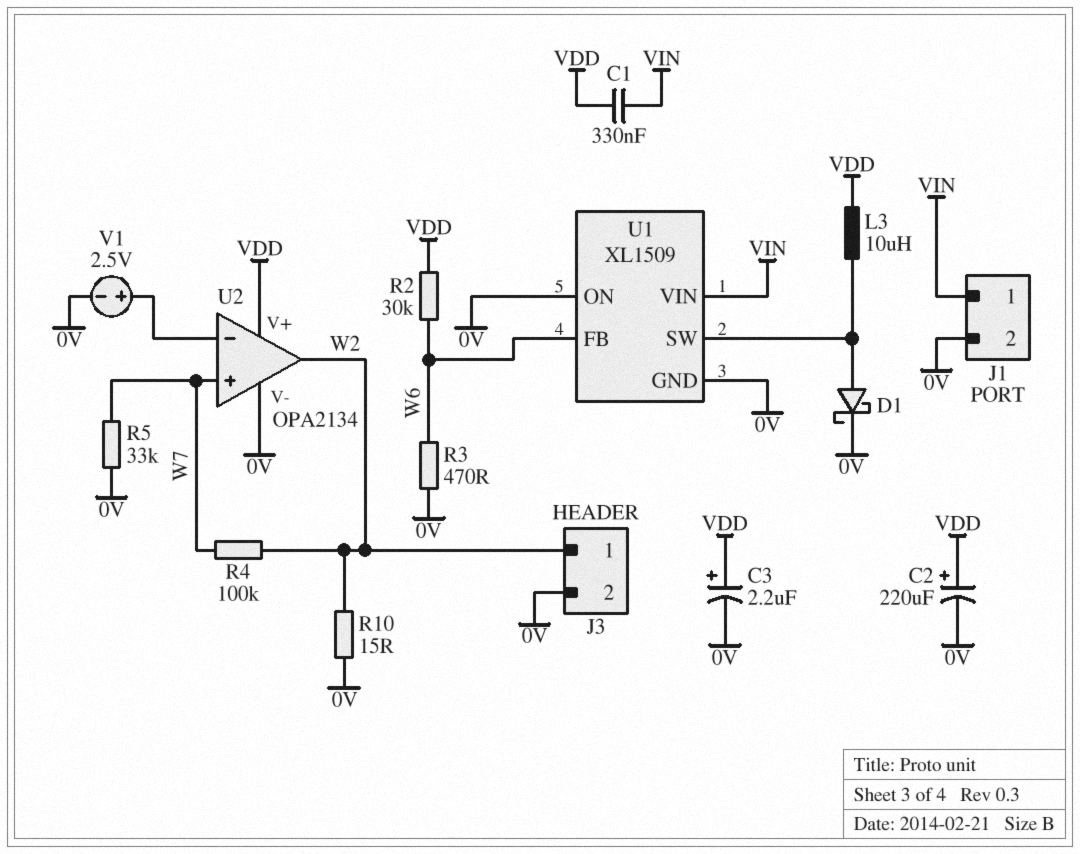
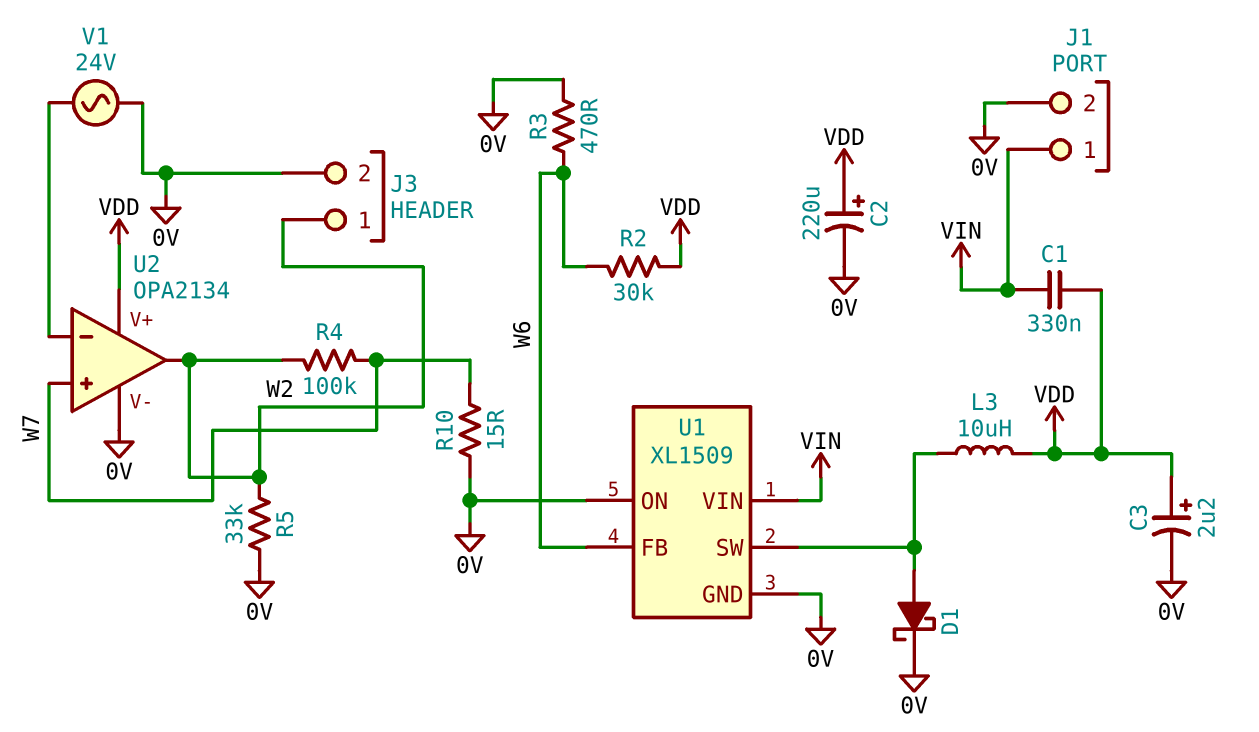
R5: 33k (0V, W7) -> 33k (0V, W2)
R10: 15 (0V, W2) -> 15 (0V, W7)
V1: 2.5V (plus U2/in-, minus 0V) -> AC 24V (0V, U2/in-)

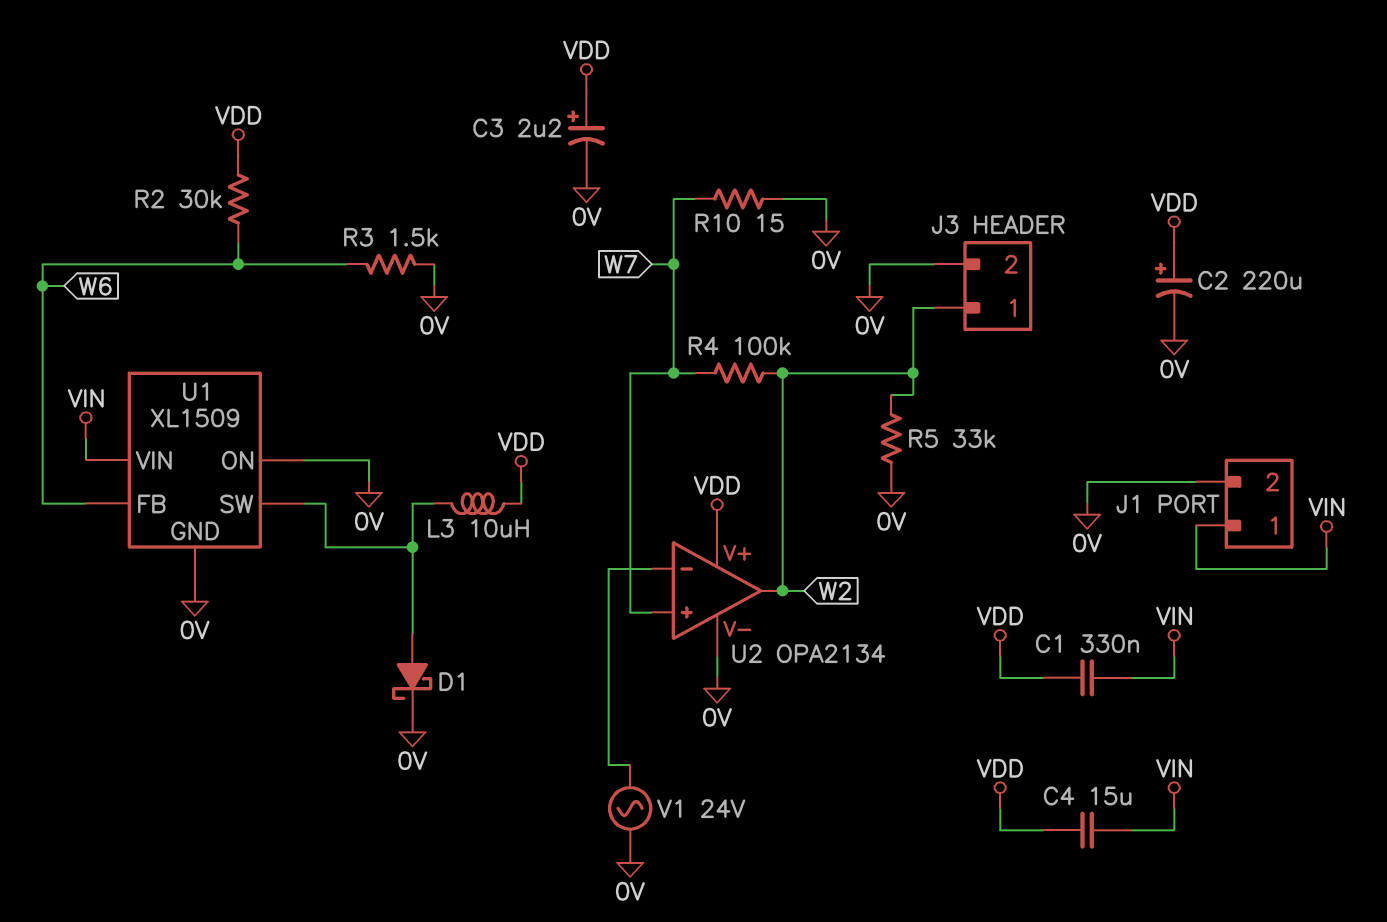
C4: none -> 15uF (VDD, VIN)
R3: 470 (0V, W6) -> 1.5k (0V, W6)

